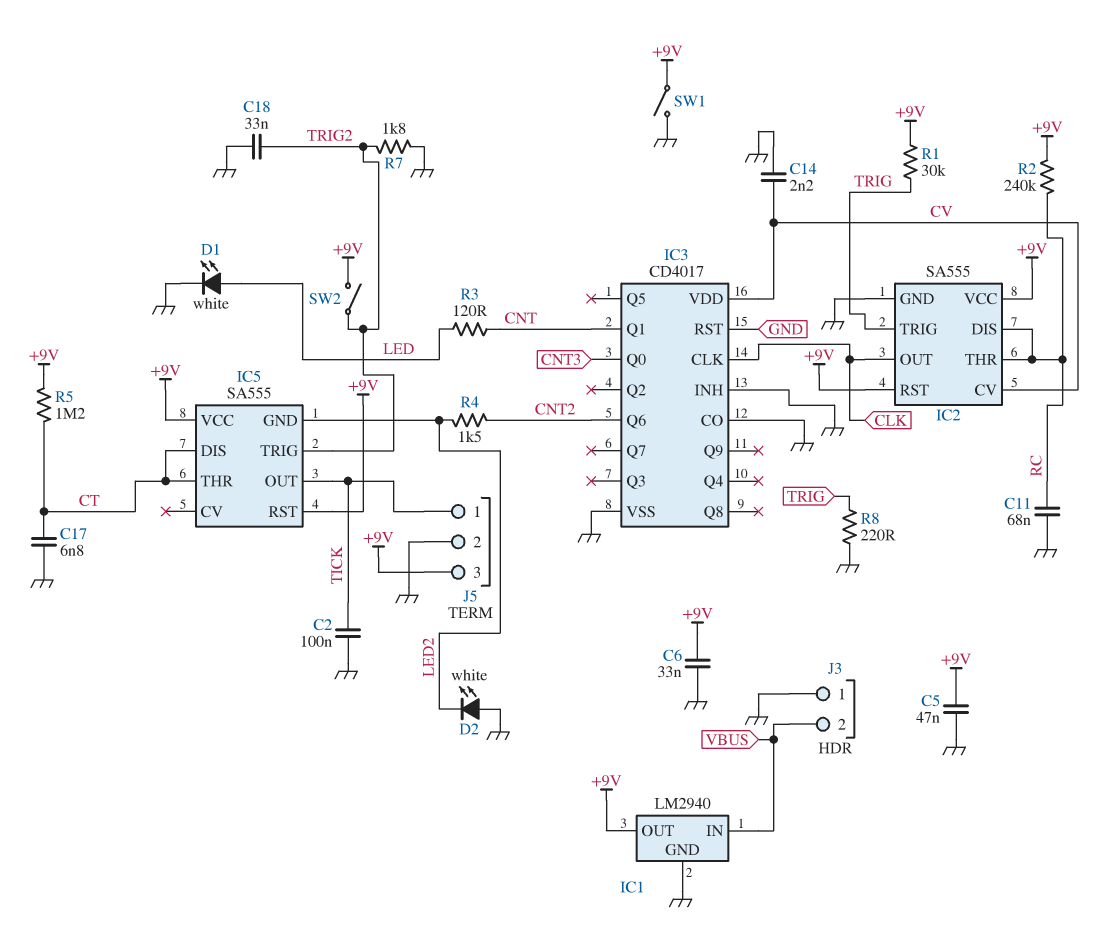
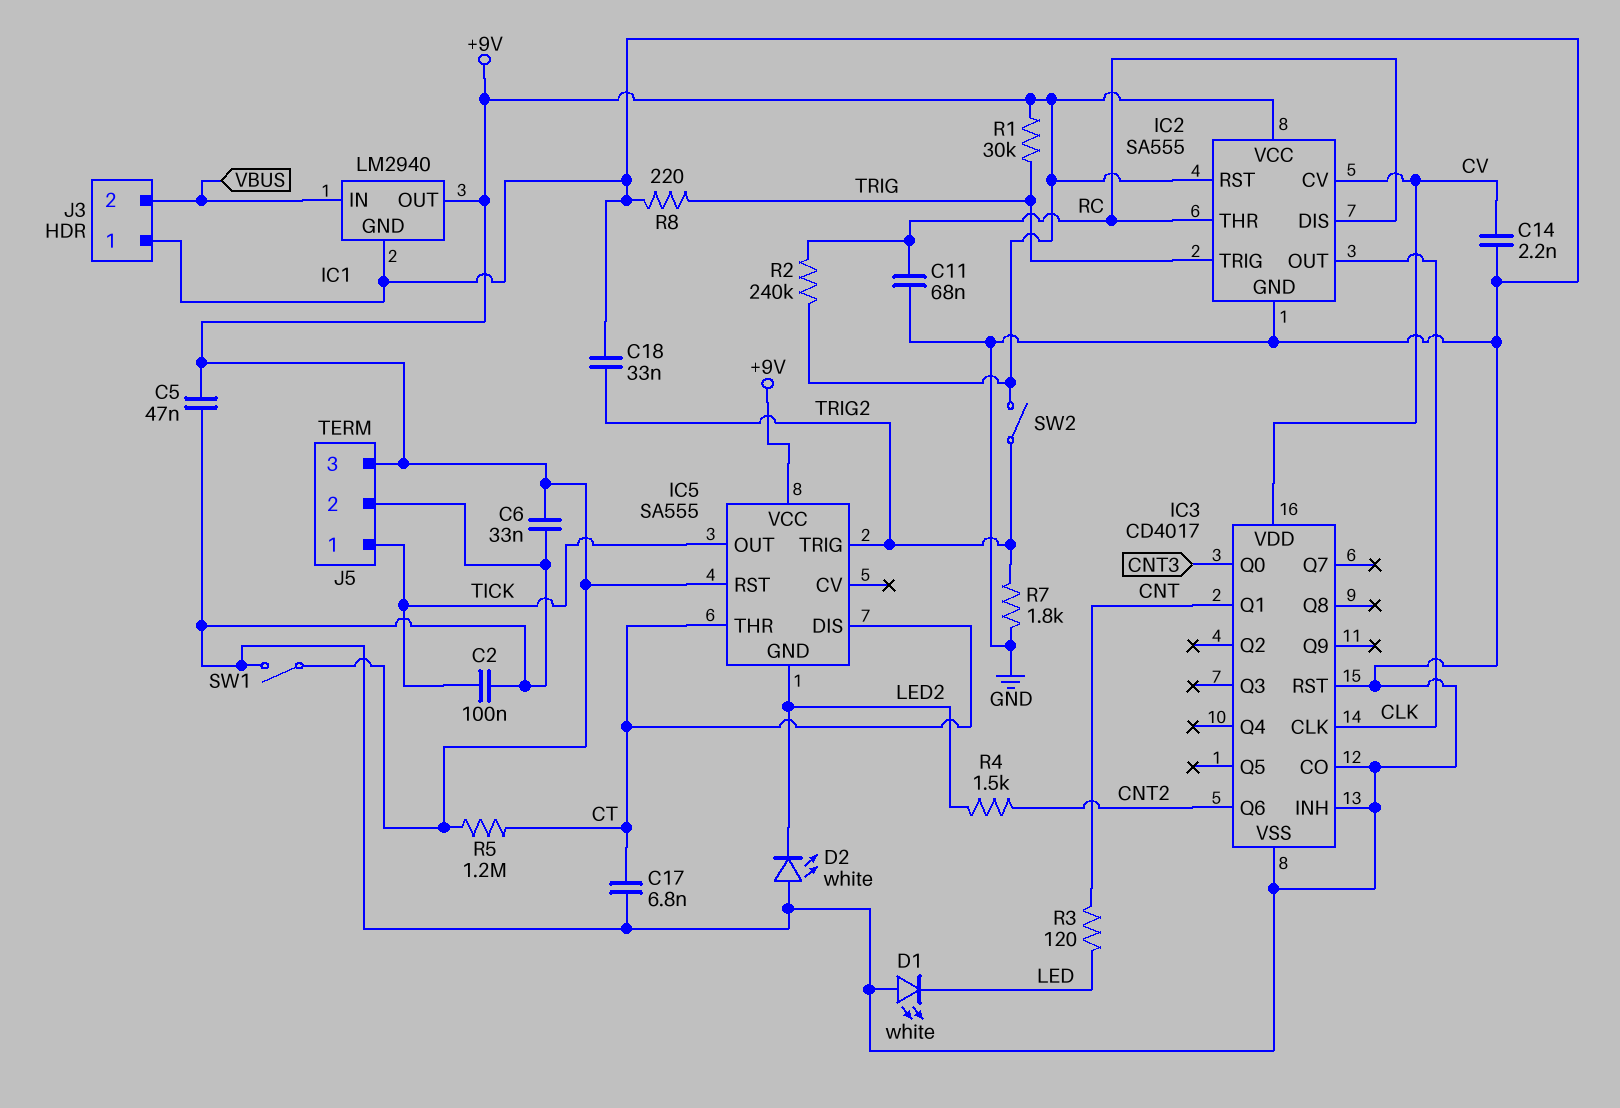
D1: LED white (A LED, K GND) -> LED white (A GND, K LED)

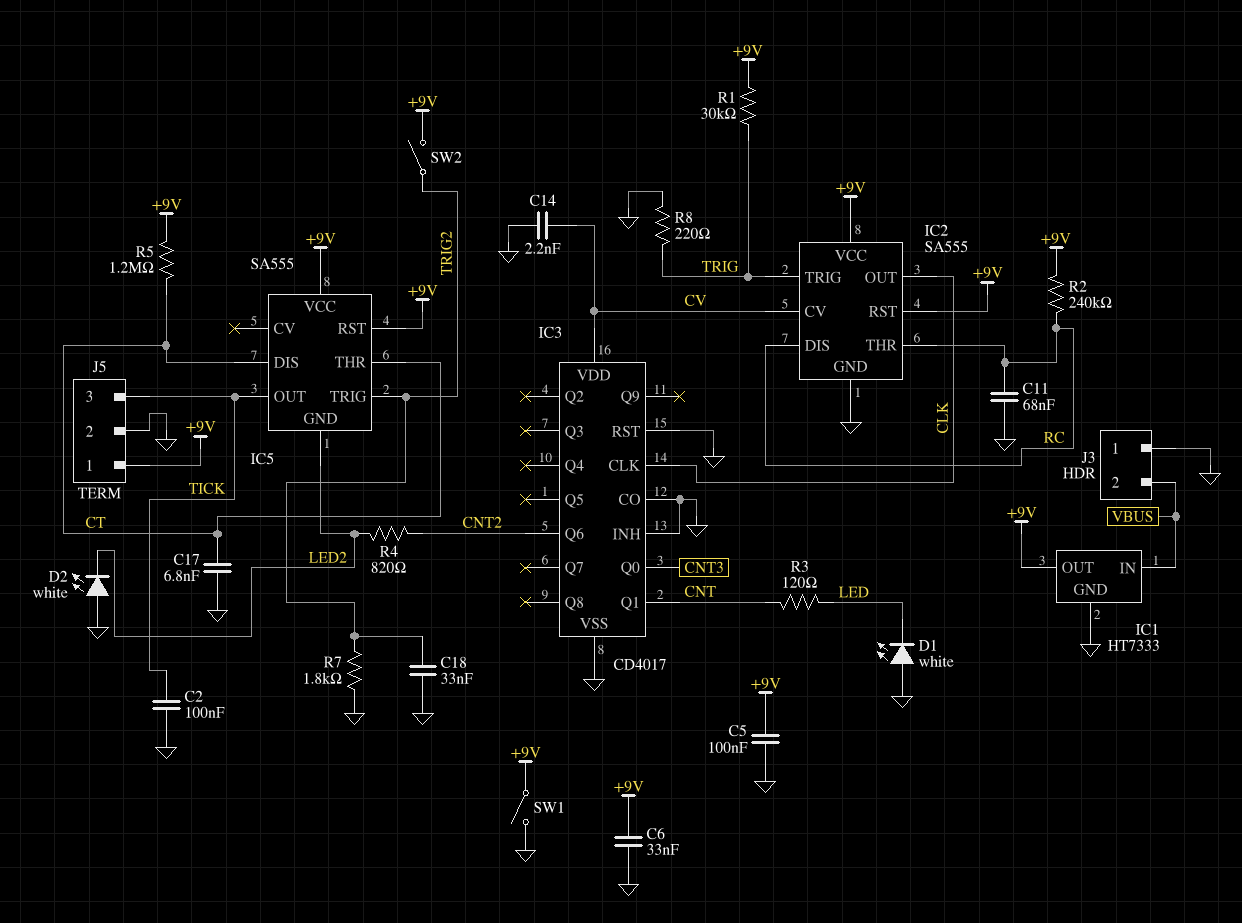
C5: 47nF (+9V, GND) -> 100nF (+9V, GND)
IC1: LM2940 -> HT7333
J5 pin 1: TICK -> +9V
J5 pin 3: +9V -> TICK
R4: 1.5k (CNT2, LED2) -> 820 (CNT2, LED2)

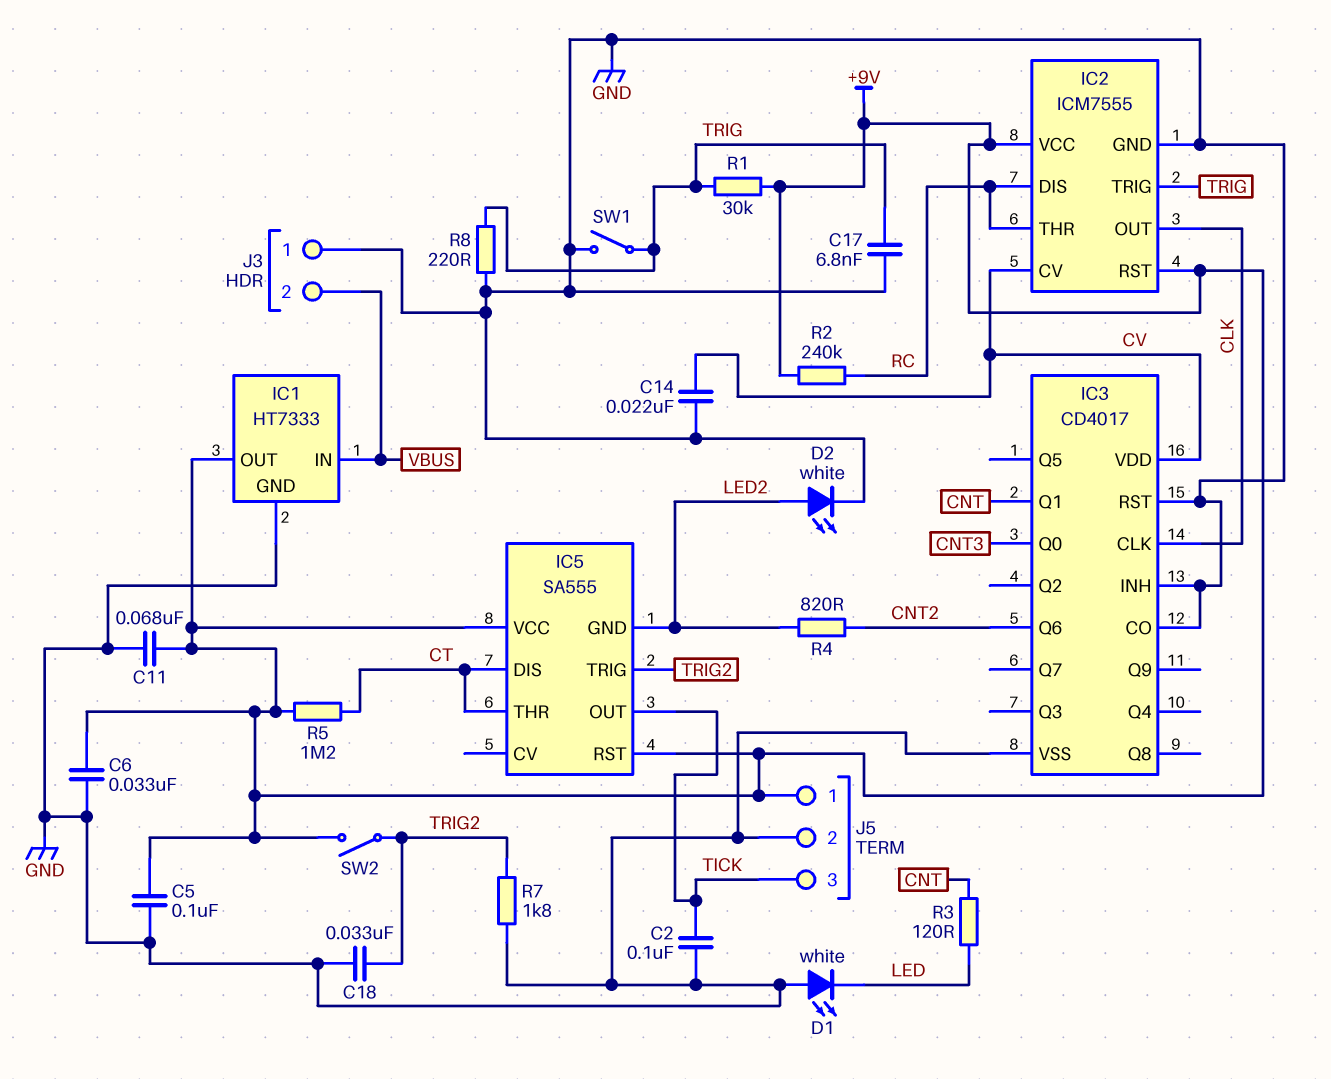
C11: 68nF (GND, RC) -> 68nF (+9V, GND)
C14: 2.2nF (CV, GND) -> 22nF (CV, GND)
C17: 6.8nF (CT, GND) -> 6.8nF (GND, TRIG)
D2: LED white (A GND, K LED2) -> LED white (A LED2, K GND)
IC2: SA555 -> ICM7555
SW1: switch (+9V, GND) -> switch (GND, TRIG)

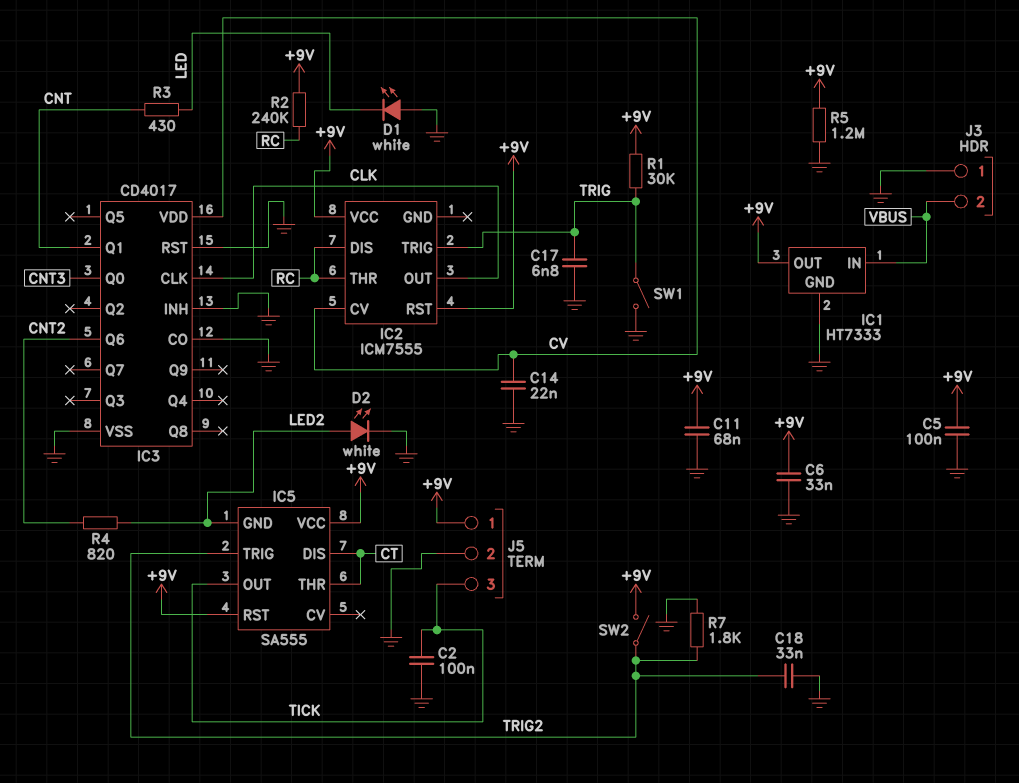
IC2 pin GND: GND -> none
R3: 120 (CNT, LED) -> 430 (CNT, LED)
R5: 1.2M (+9V, CT) -> 1.2M (+9V, GND)
R8: 220 (GND, TRIG) -> none

